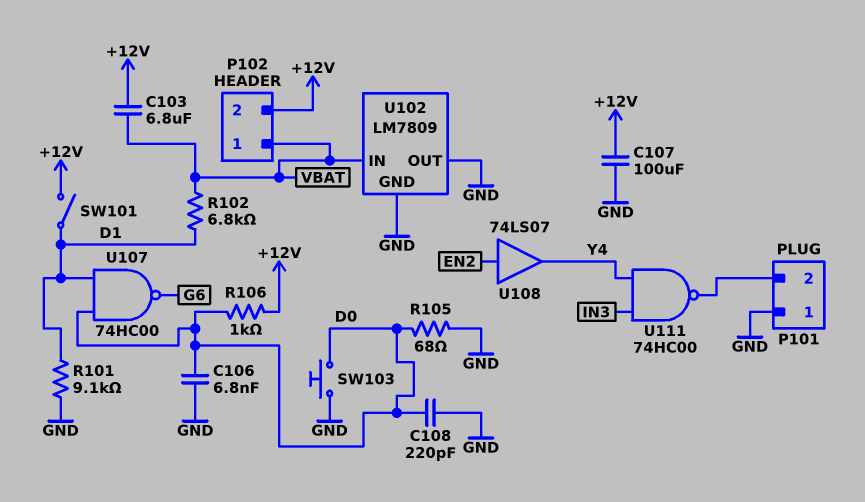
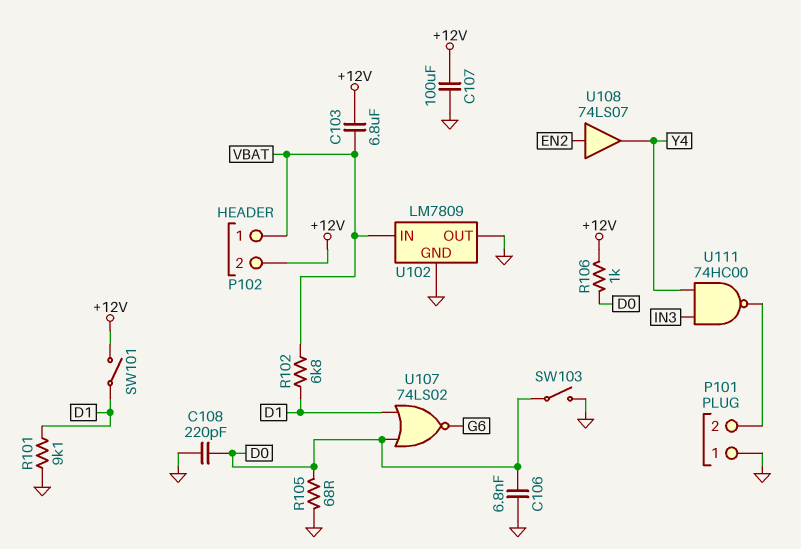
SW103: button (D0, GND) -> switch (D0, GND)
U107: NAND 74HC00 (in D0, in D1, out G6) -> NOR 74LS02 (in D0, in D1, out G6)

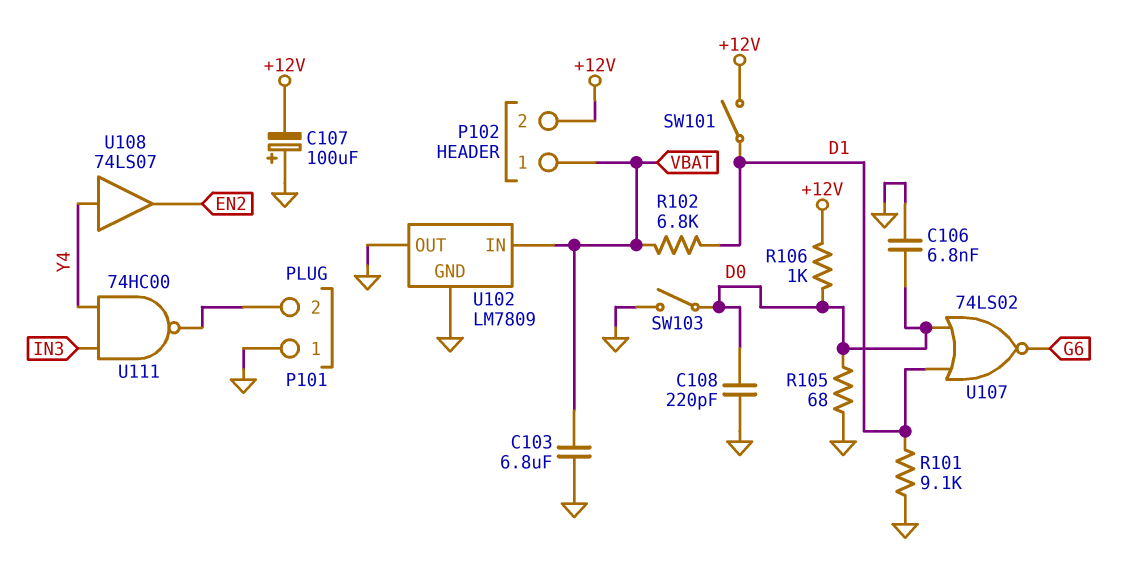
C103: 6.8uF (+12V, VBAT) -> 6.8uF (GND, VBAT)
C107: 100uF (+12V, GND) -> 100uF (plus GND, minus +12V)
U108: buffer 74LS07 (in EN2, out Y4) -> buffer 74LS07 (in Y4, out EN2)

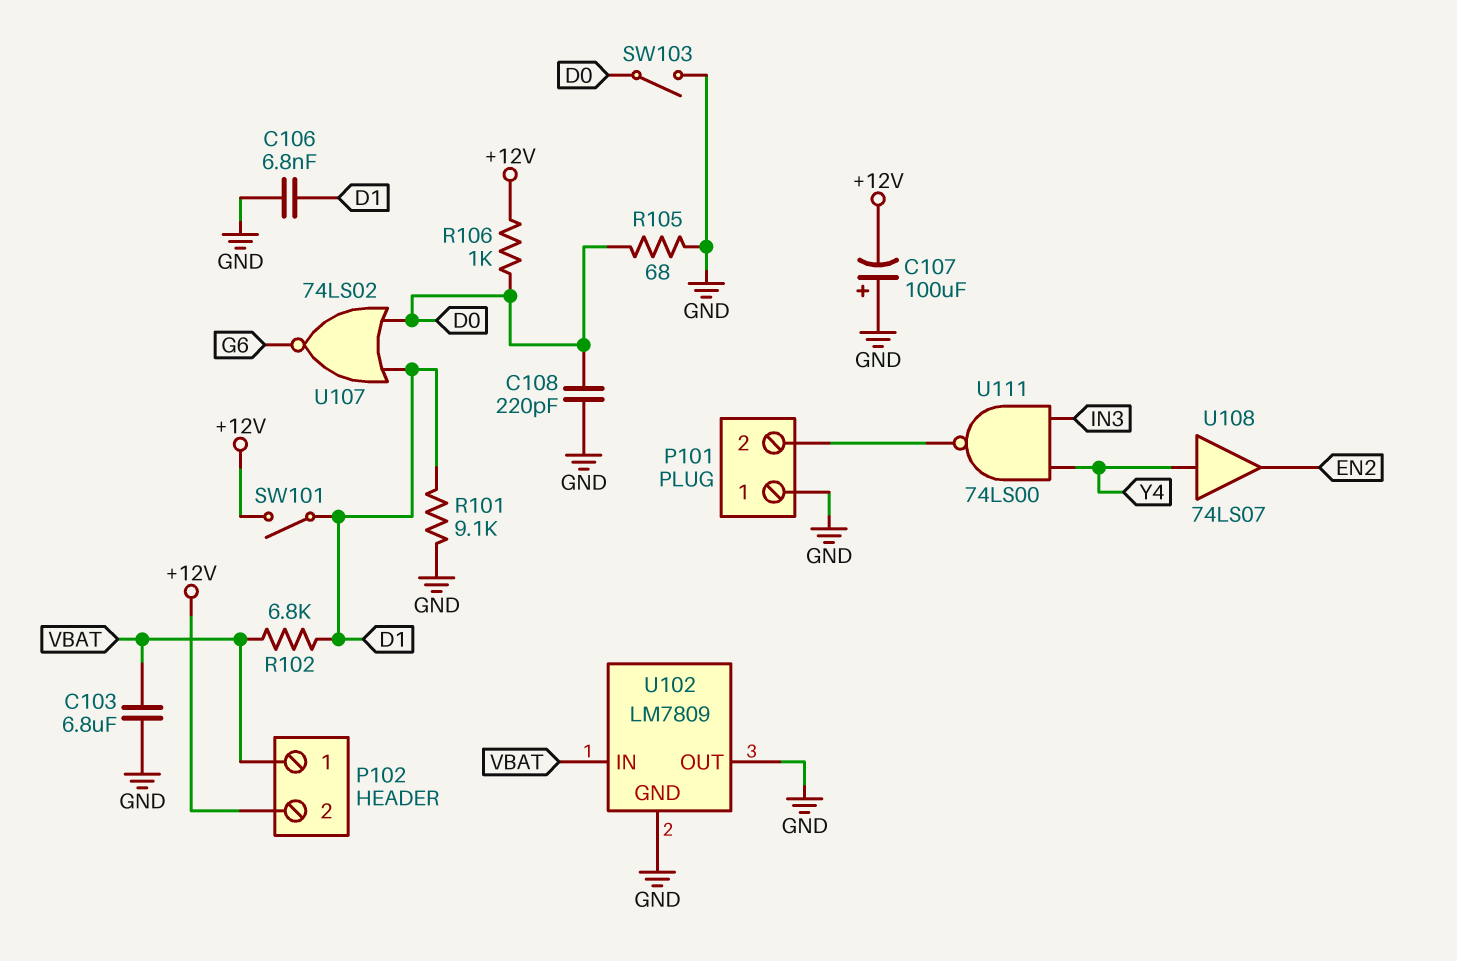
C106: 6.8nF (D0, GND) -> 6.8nF (D1, GND)
U111: NAND 74HC00 (in IN3, in Y4, out P101/2) -> NAND 74LS00 (in IN3, in Y4, out P101/2)

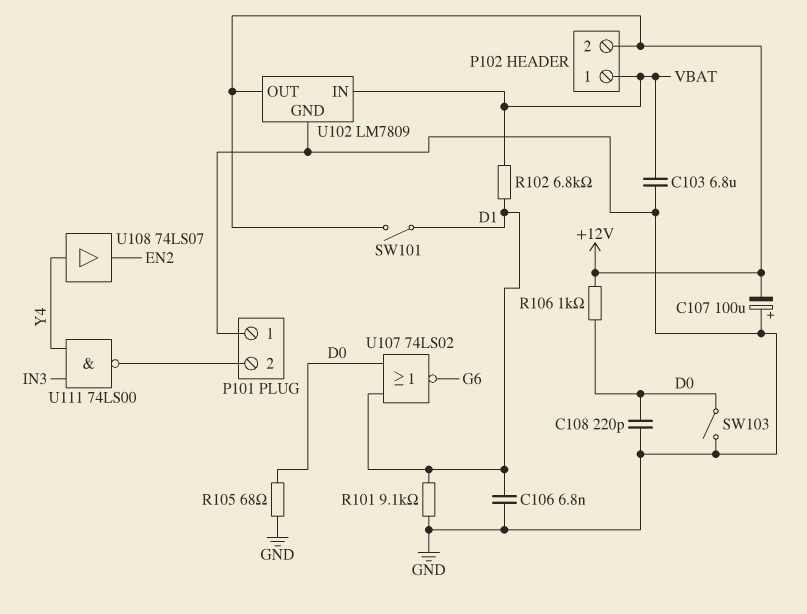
U102 pin OUT: GND -> +12V

